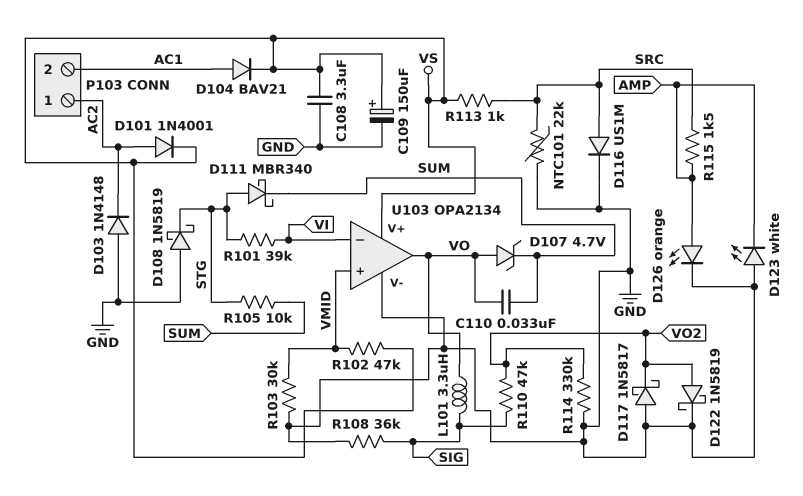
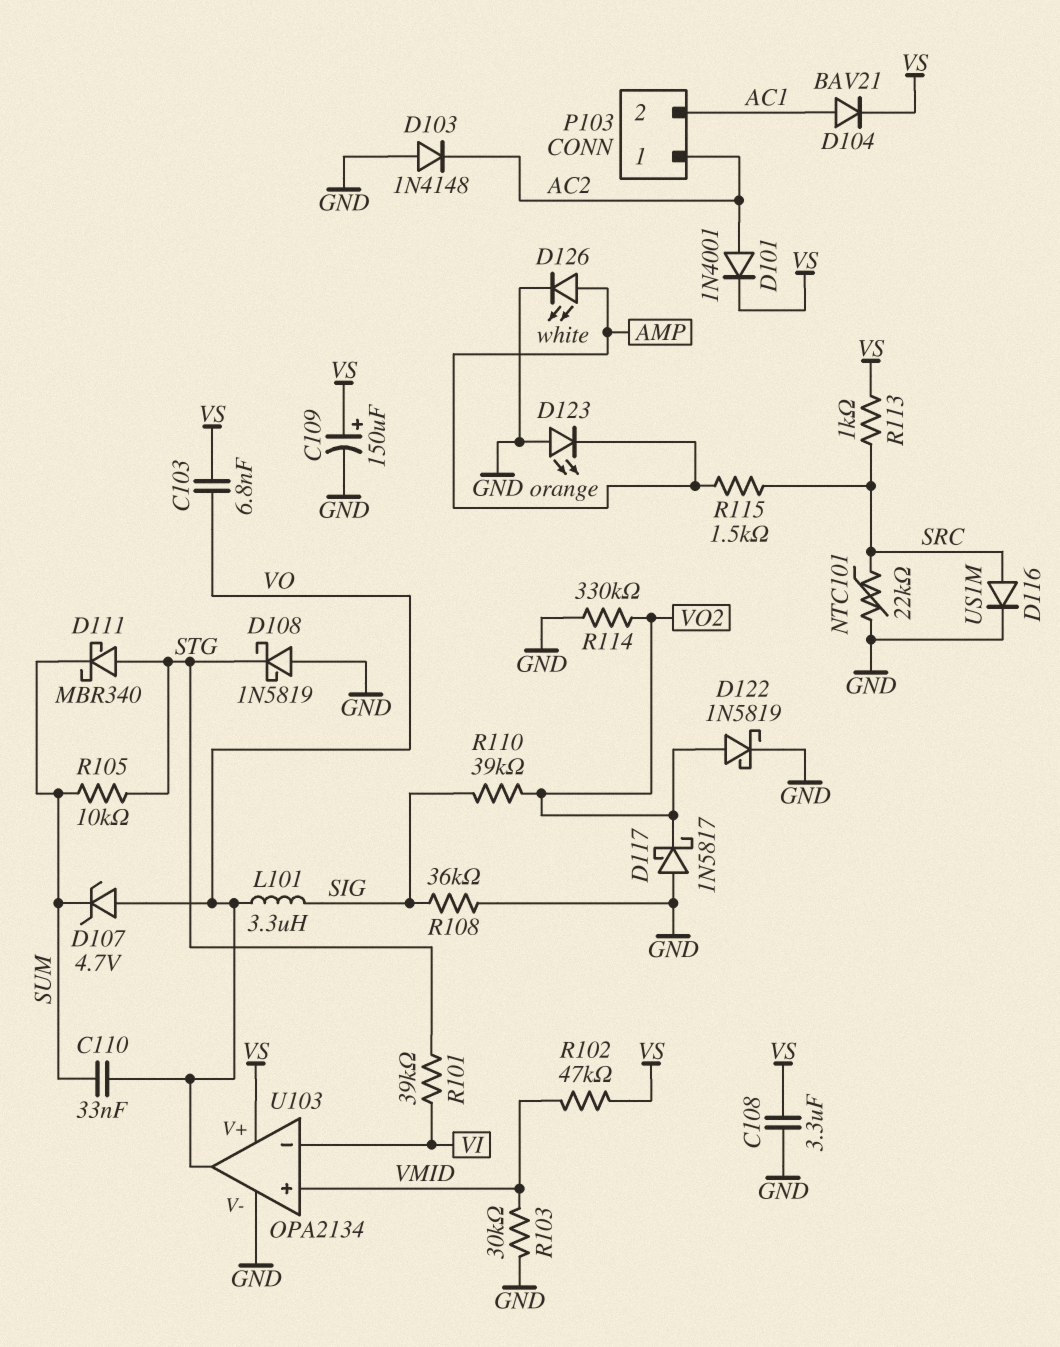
C103: none -> 6.8nF (VO, VS)
D123: LED white (A GND, K AMP) -> LED orange (A GND, K AMP)
D126: LED orange (A AMP, K GND) -> LED white (A AMP, K GND)
R110: 47k (SIG, VO2) -> 39k (SIG, VO2)

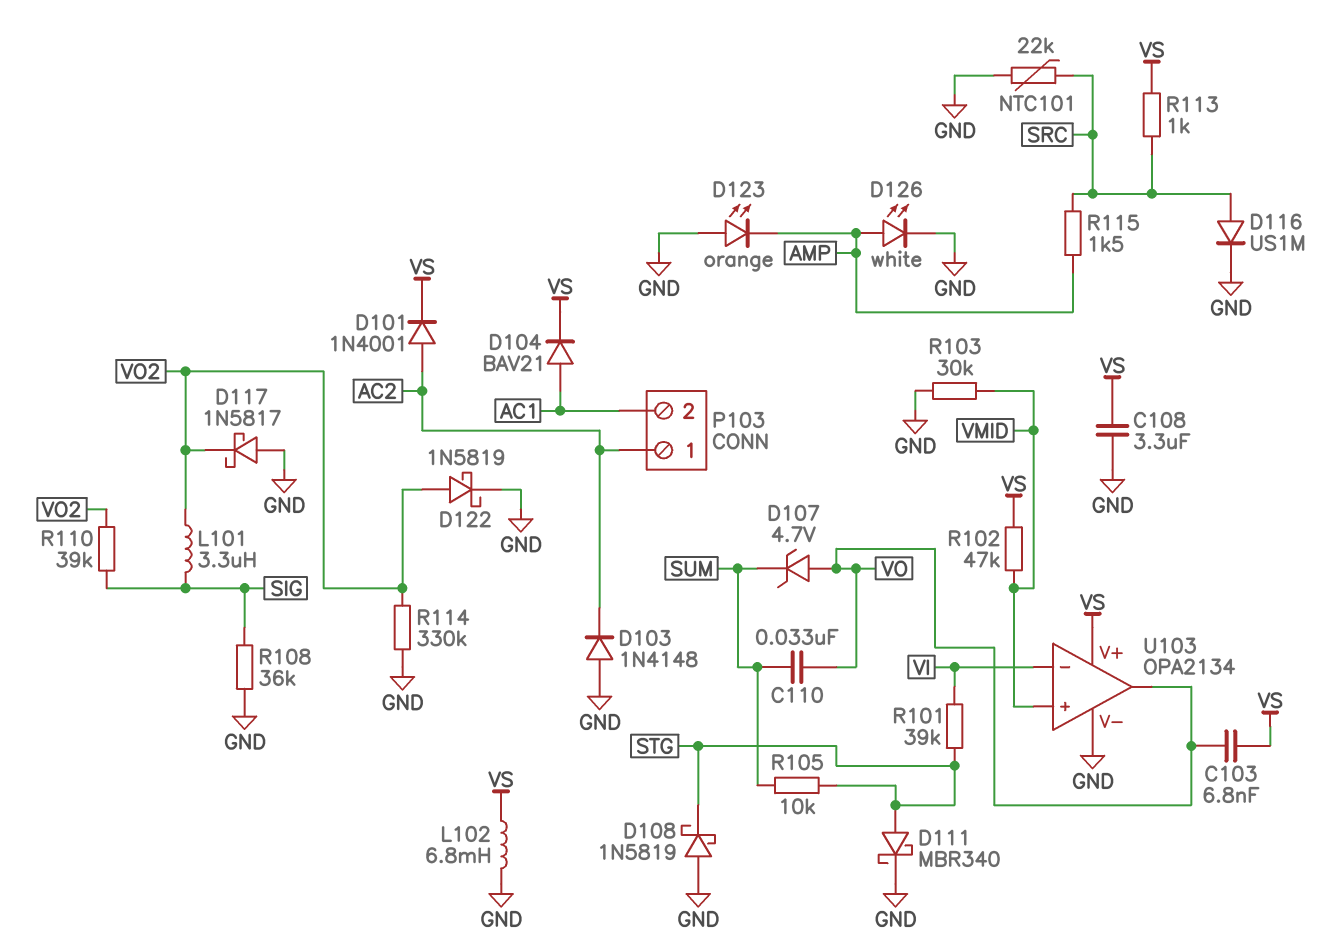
C109: 150uF (plus VS, minus GND) -> none
D111: schottky MBR340 (A STG, K SUM) -> schottky MBR340 (A STG, K GND)
L101: 3.3uH (SIG, VO) -> 3.3uH (SIG, VO2)
L102: none -> 6.8mH (GND, VS)

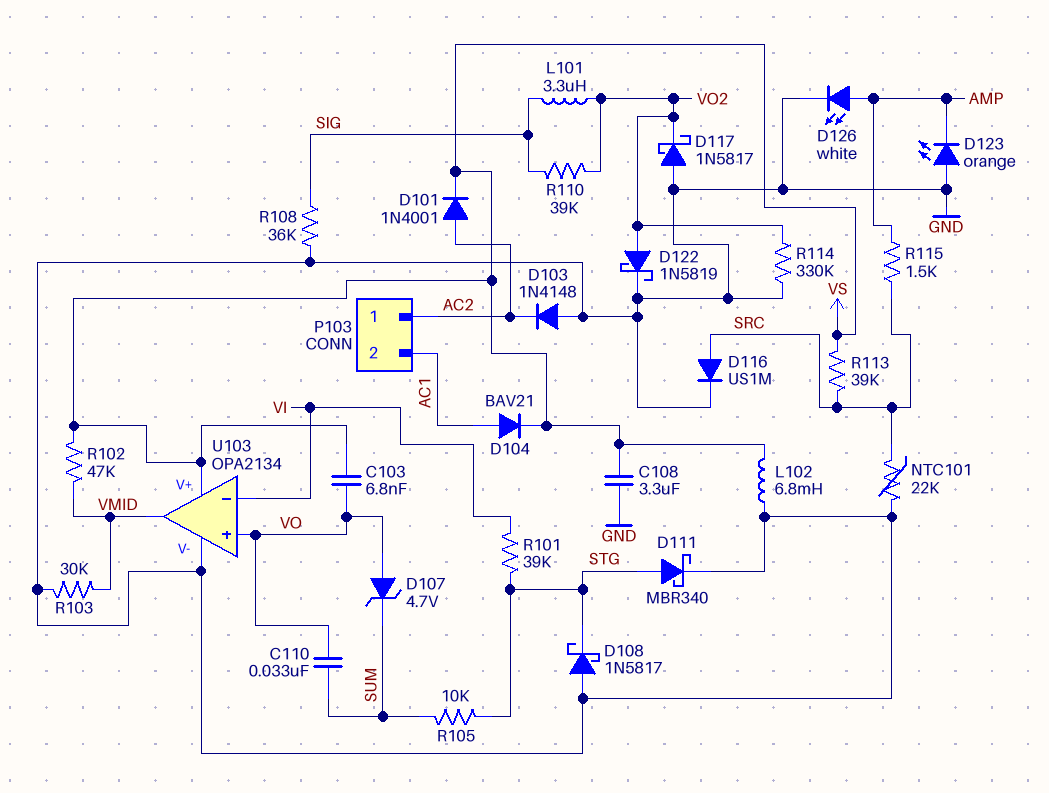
D108: schottky 1N5819 (A GND, K STG) -> schottky 1N5817 (A GND, K STG)
R113: 1k (SRC, VS) -> 39k (SRC, VS)
U103 pin in+: VMID -> VO
U103 pin out: VO -> VMID

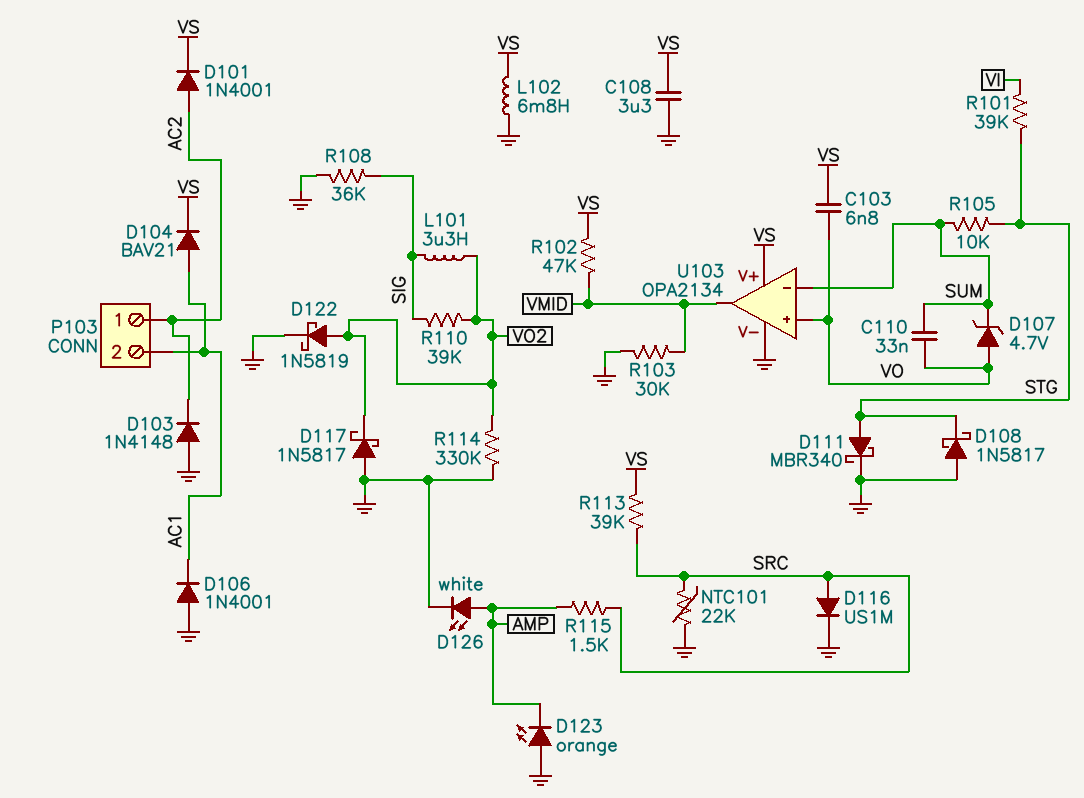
D106: none -> diode 1N4001 (A GND, K AC1)
U103 pin in-: VI -> SUM

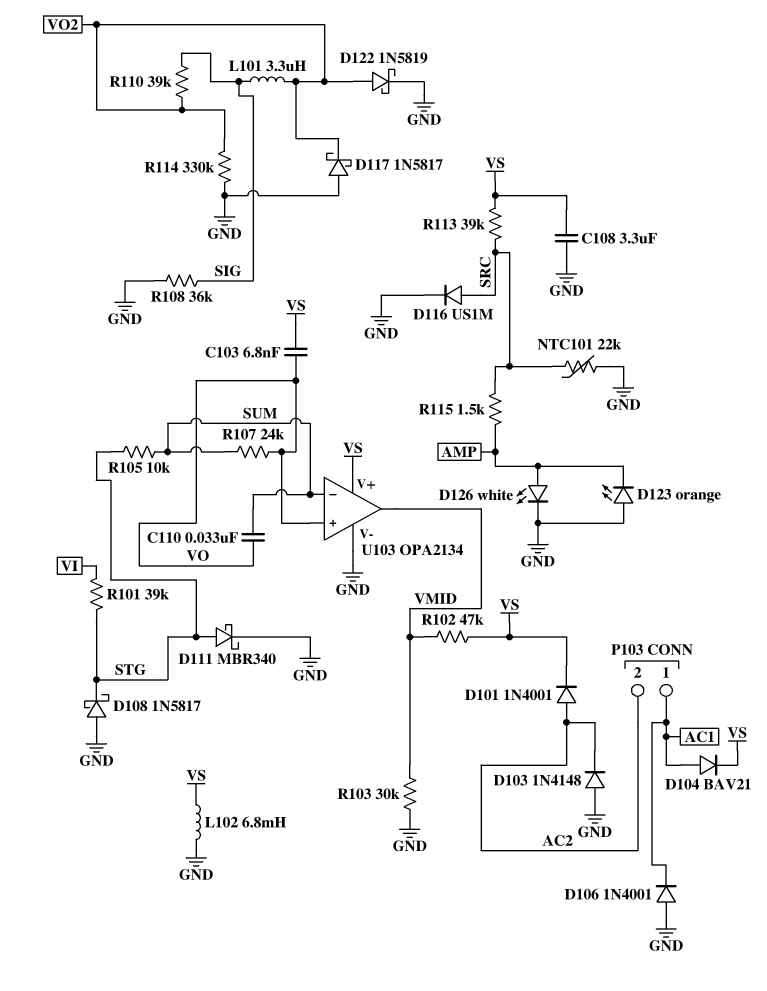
D107: zener 4.7V (A VO, K SUM) -> none
P103 pin 1: AC2 -> AC1
P103 pin 2: AC1 -> AC2
R107: none -> 24k (SUM, VO)

